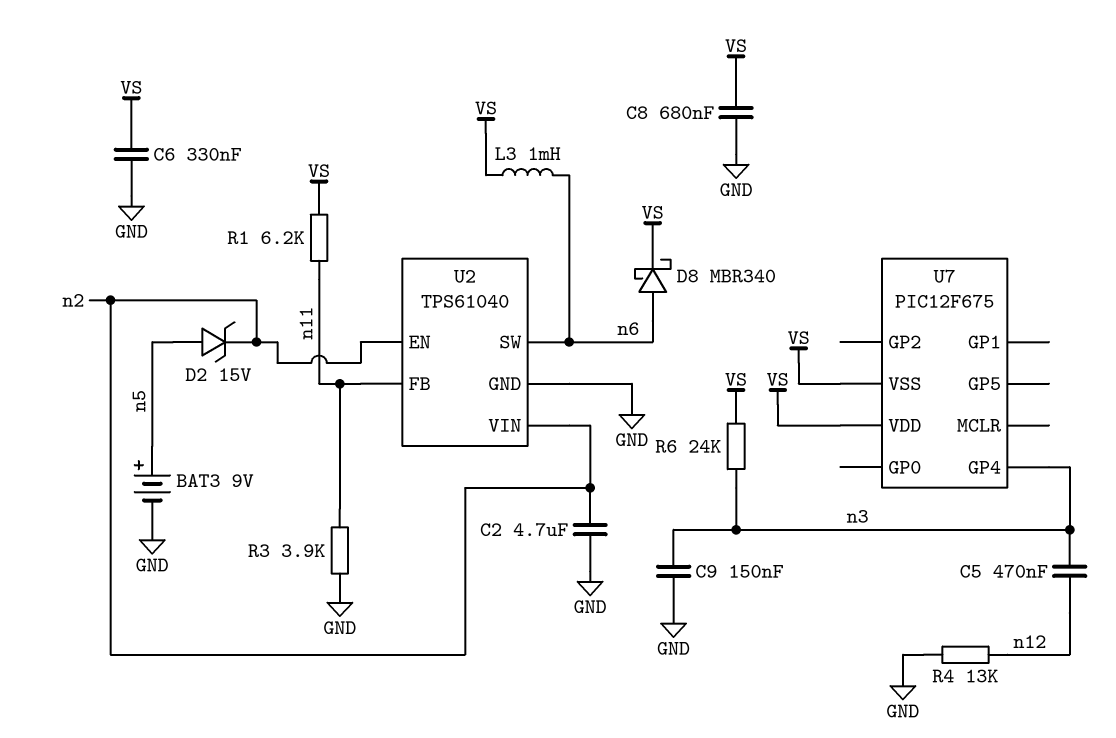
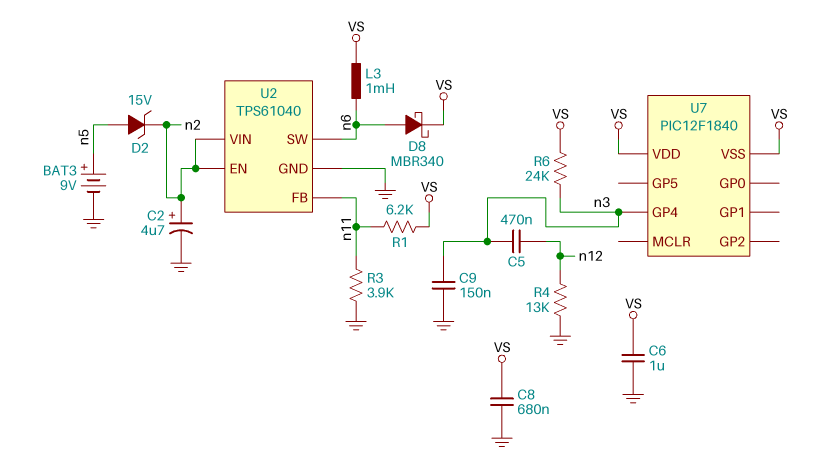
C2: 4.7uF (GND, n2) -> 4.7uF (plus n2, minus GND)
C6: 330nF (GND, VS) -> 1uF (GND, VS)
U7: PIC12F675 -> PIC12F1840

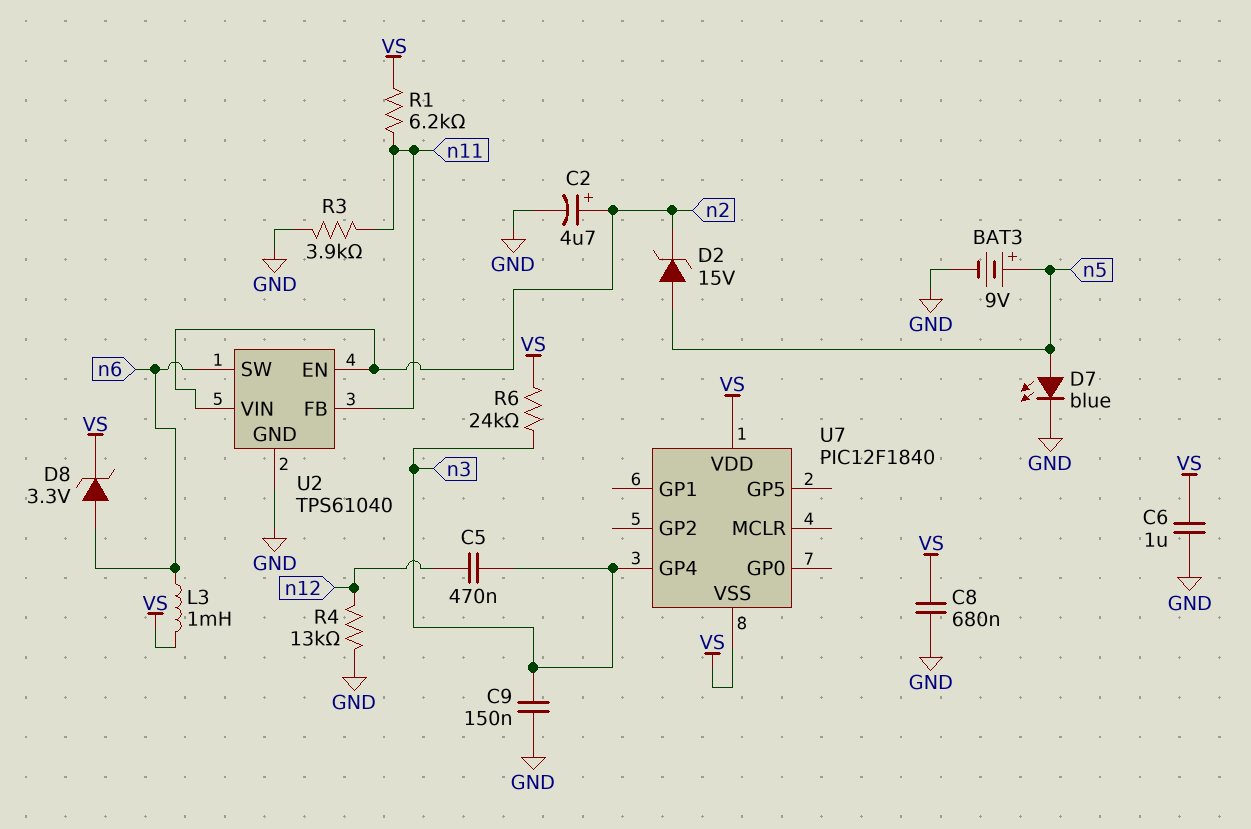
D7: none -> LED blue (A n5, K GND)
D8: schottky MBR340 (A n6, K VS) -> zener 3.3V (A n6, K VS)

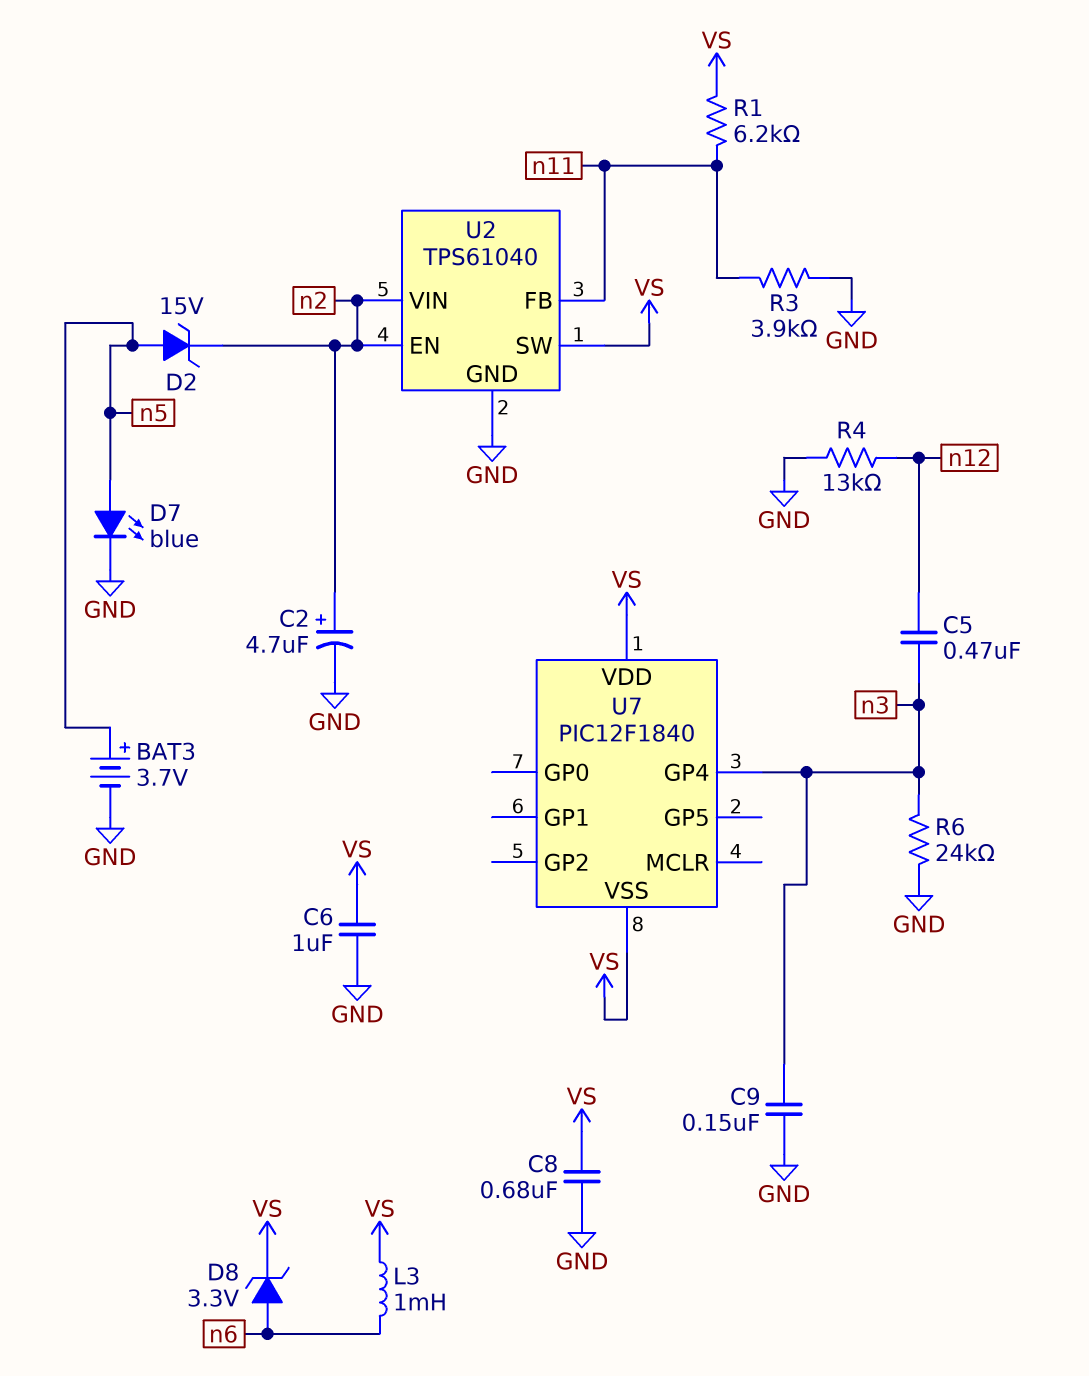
BAT3: 9V (plus n5, minus GND) -> 3.7V (plus n5, minus GND)
R6: 24k (VS, n3) -> 24k (GND, n3)
U2 pin SW: n6 -> VS

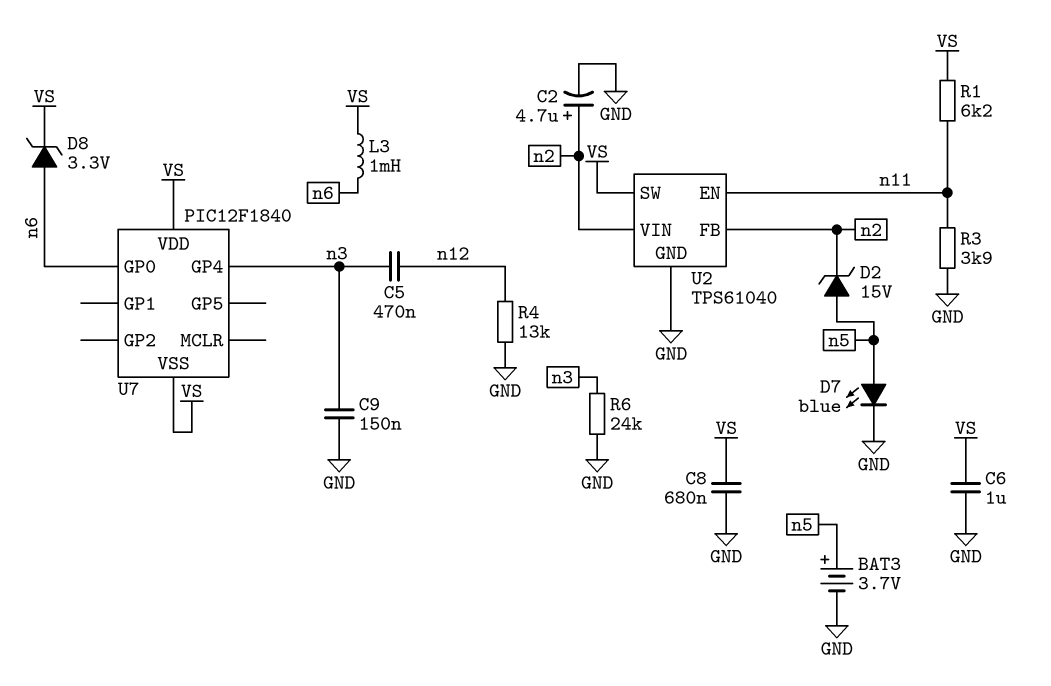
U2 pin EN: n2 -> n11
U2 pin FB: n11 -> n2
U7 pin GP0: none -> n6

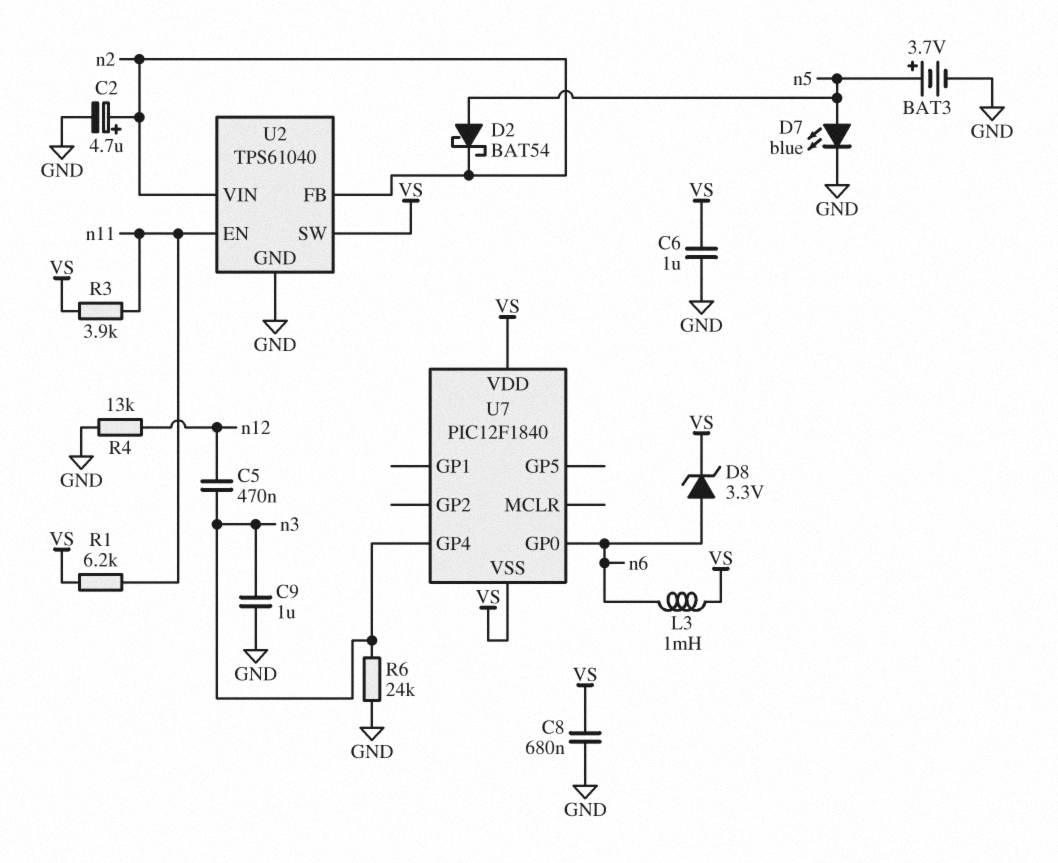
C9: 150nF (GND, n3) -> 1uF (GND, n3)
D2: zener 15V (A n5, K n2) -> schottky BAT54 (A n5, K n2)
R3: 3.9k (GND, n11) -> 3.9k (VS, n11)

